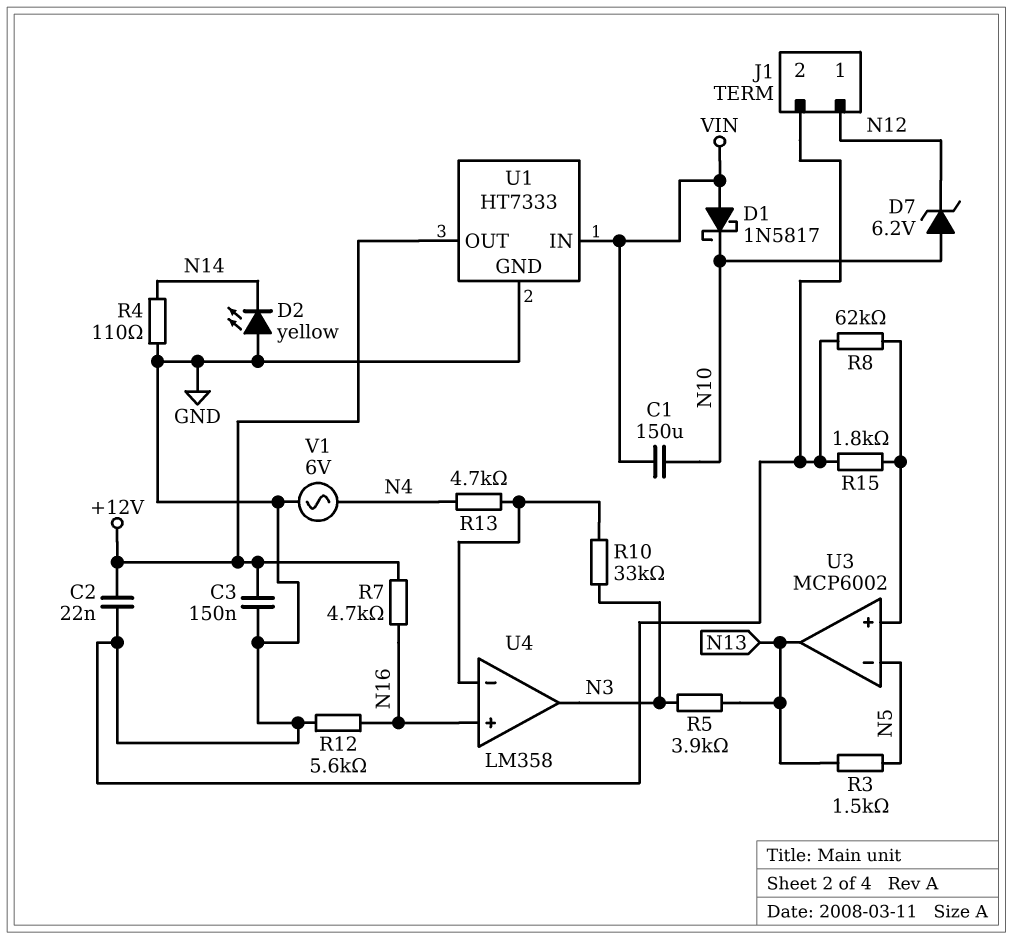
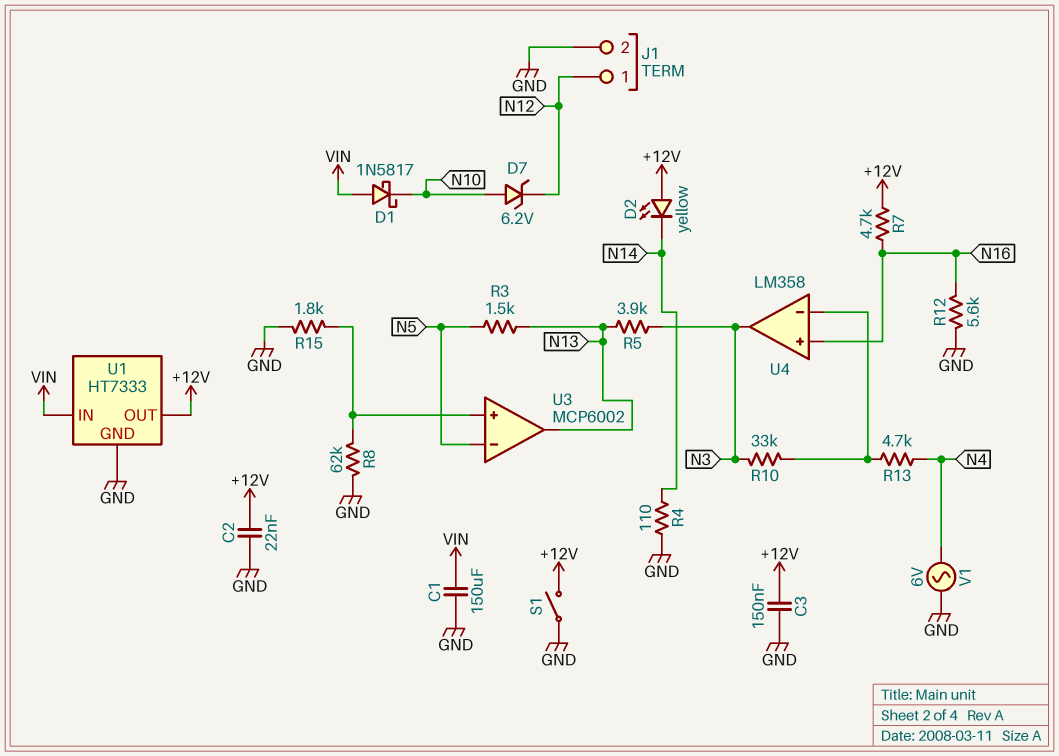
C1: 150uF (N10, VIN) -> 150uF (GND, VIN)
D2: LED yellow (A GND, K N14) -> LED yellow (A +12V, K N14)
S1: none -> switch (+12V, GND)

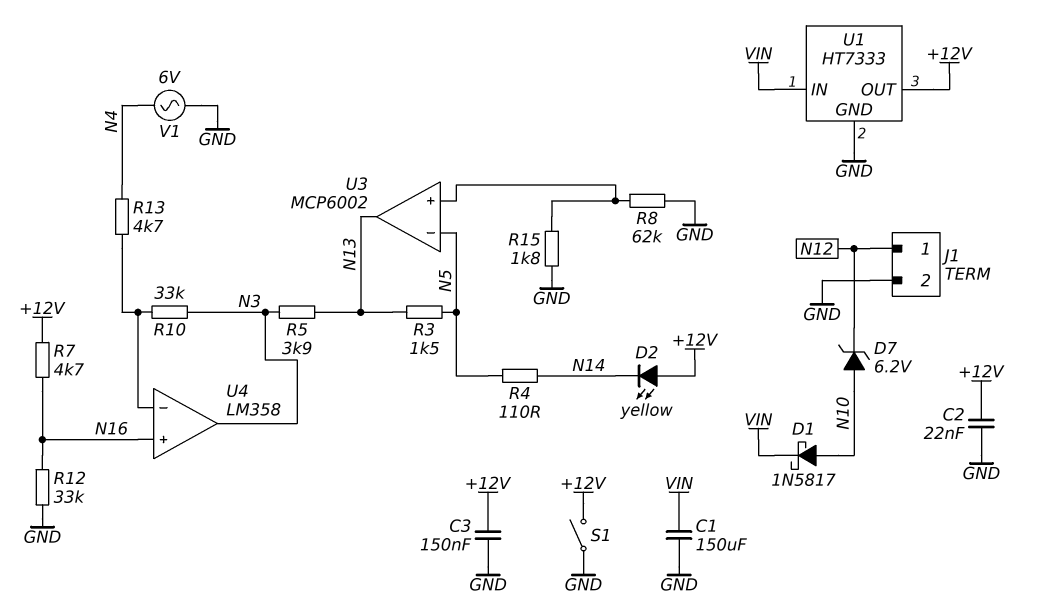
D1: schottky 1N5817 (A VIN, K N10) -> schottky 1N5817 (A N10, K VIN)
R4: 110 (GND, N14) -> 110 (N5, N14)
R12: 5.6k (GND, N16) -> 33k (GND, N16)

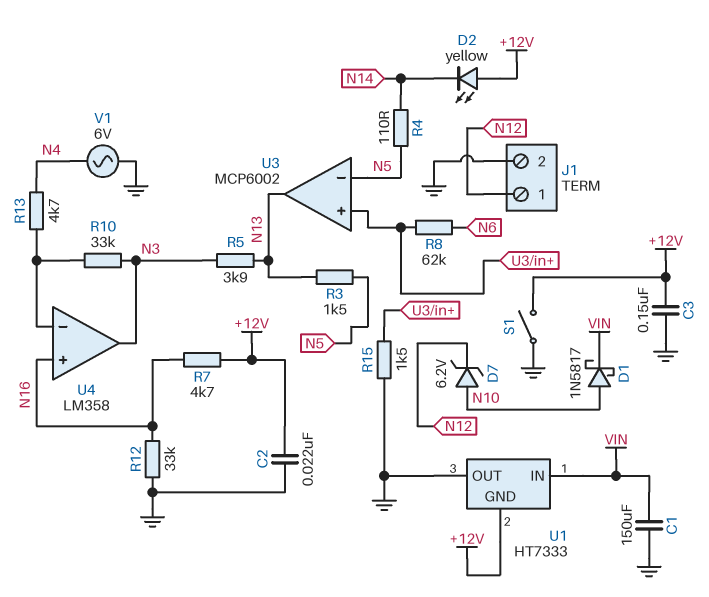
R8: 62k (GND, U3/in+) -> 62k (N6, U3/in+)
R15: 1.8k (GND, U3/in+) -> 1.5k (GND, U3/in+)
U1 pin GND: GND -> +12V
U1 pin OUT: +12V -> GND

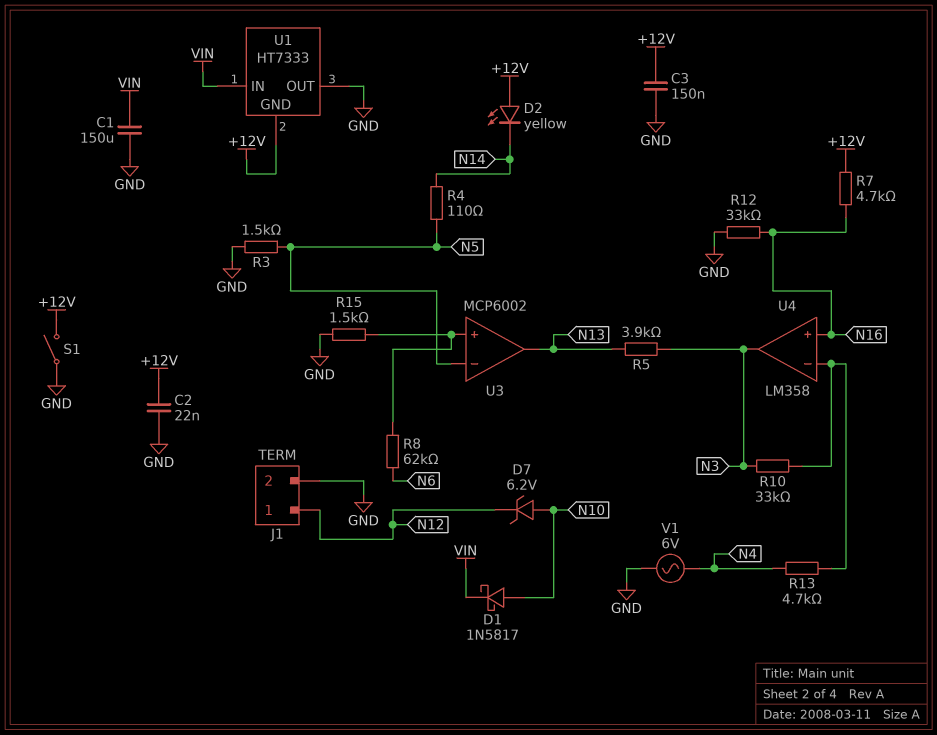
R3: 1.5k (N5, N13) -> 1.5k (GND, N5)

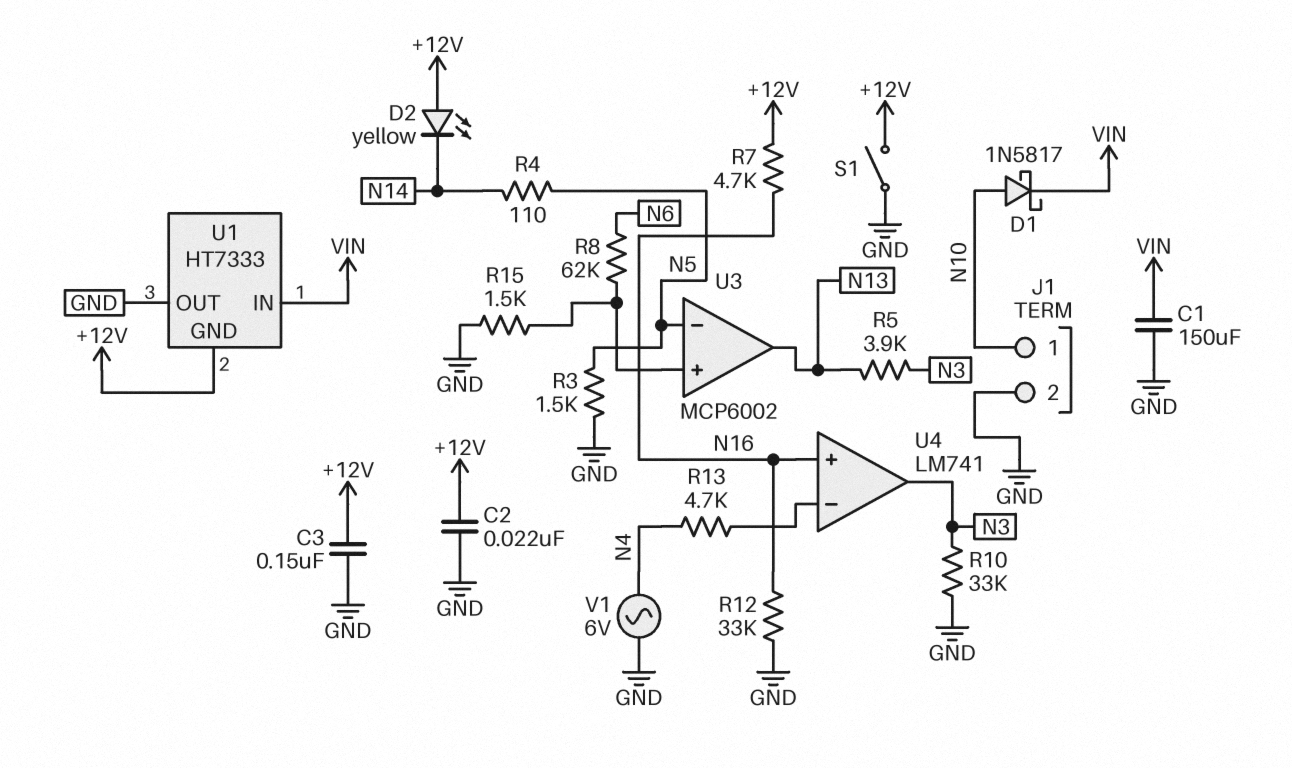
D7: zener 6.2V (A N10, K N12) -> none
J1 pin 1: N12 -> N10
R10: 33k (N3, U4/in-) -> 33k (GND, N3)
U4: LM358 -> LM741

